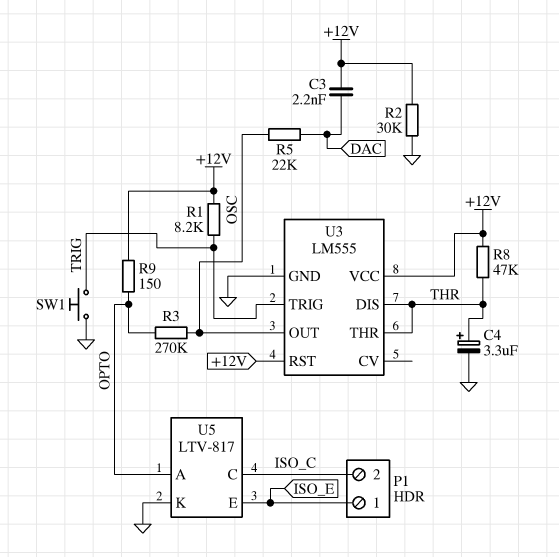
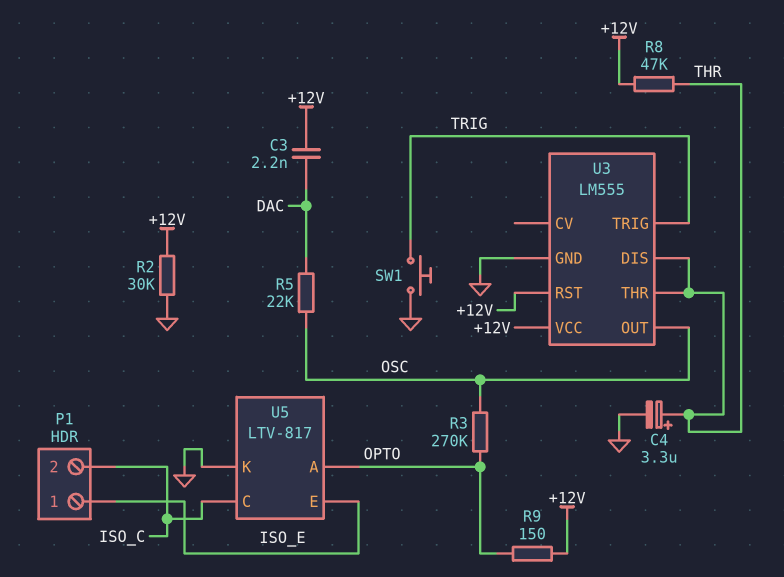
R1: 8.2k (+12V, TRIG) -> none

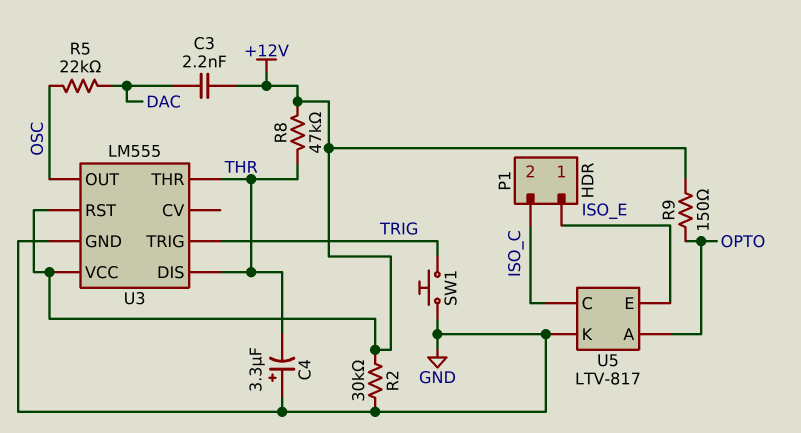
C4: 3.3uF (plus THR, minus GND) -> 3.3uF (plus GND, minus THR)
R3: 270k (OPTO, OSC) -> none

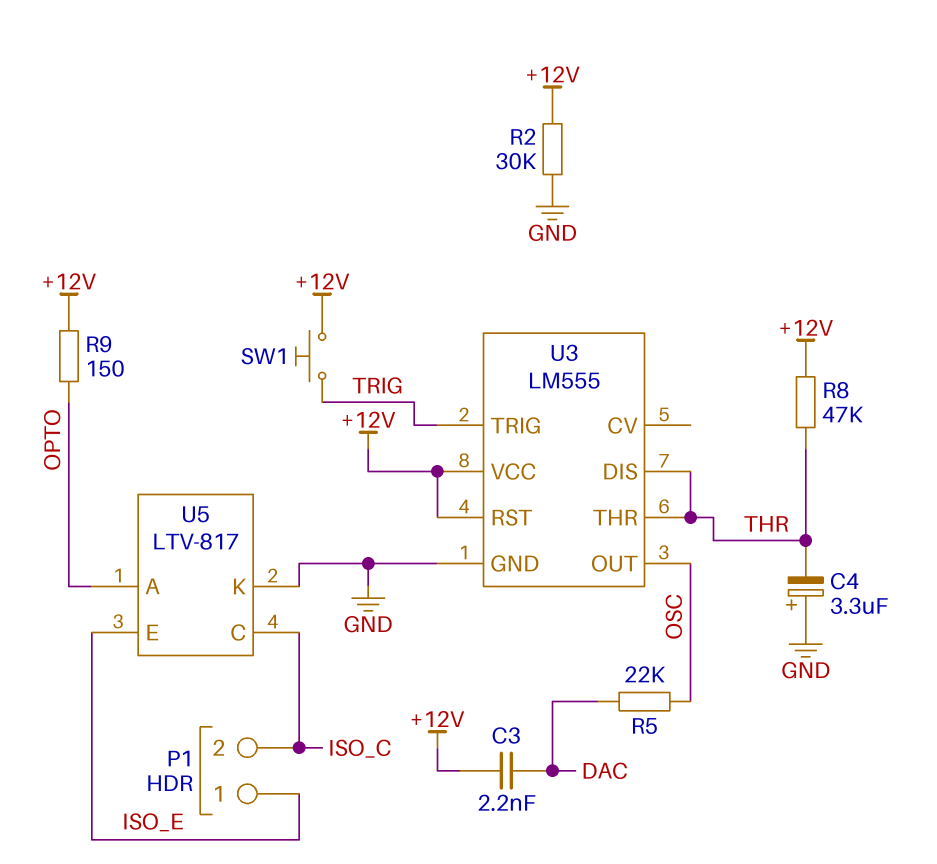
SW1: button (GND, TRIG) -> button (+12V, TRIG)

